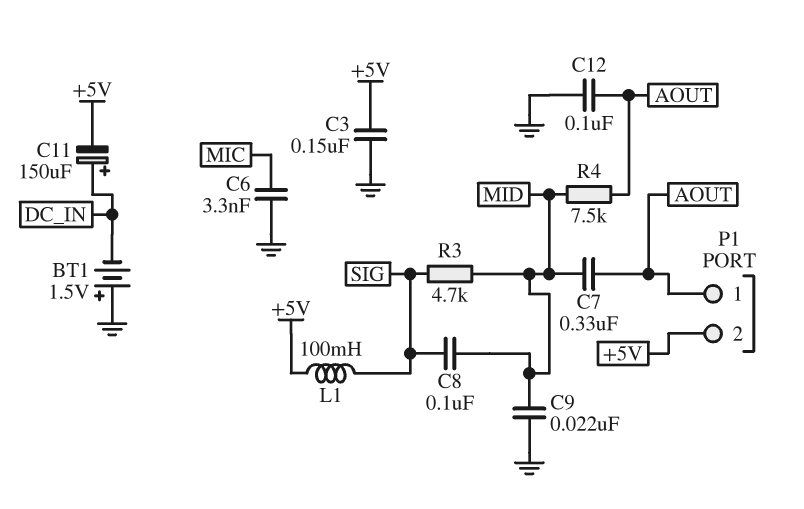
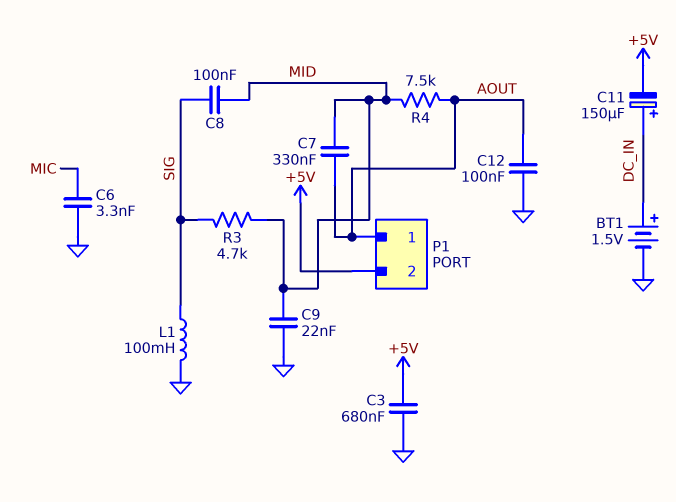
BT1: 1.5V (plus GND, minus DC_IN) -> 1.5V (plus DC_IN, minus GND)
C3: 150nF (+5V, GND) -> 680nF (+5V, GND)
L1: 100mH (+5V, SIG) -> 100mH (GND, SIG)

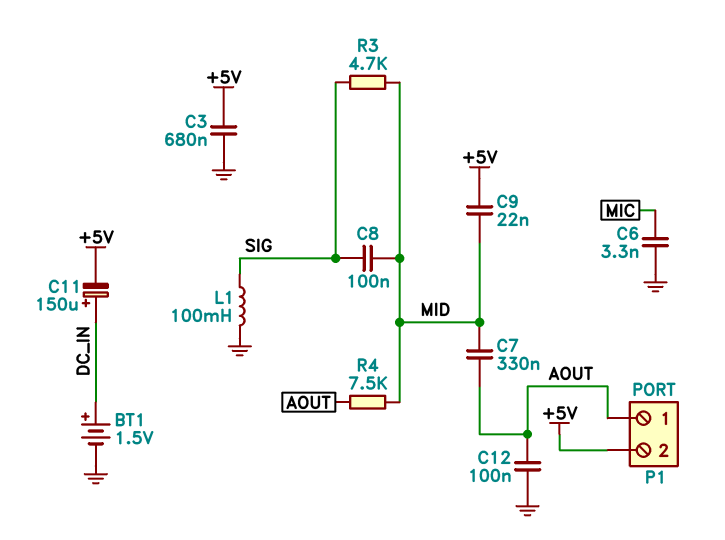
C9: 22nF (GND, MID) -> 22nF (+5V, MID)

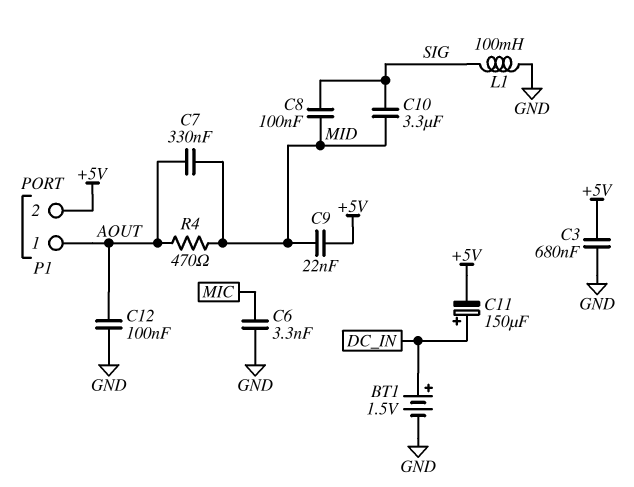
C10: none -> 3.3uF (MID, SIG)
R3: 4.7k (MID, SIG) -> none
R4: 7.5k (AOUT, MID) -> 470 (AOUT, MID)

